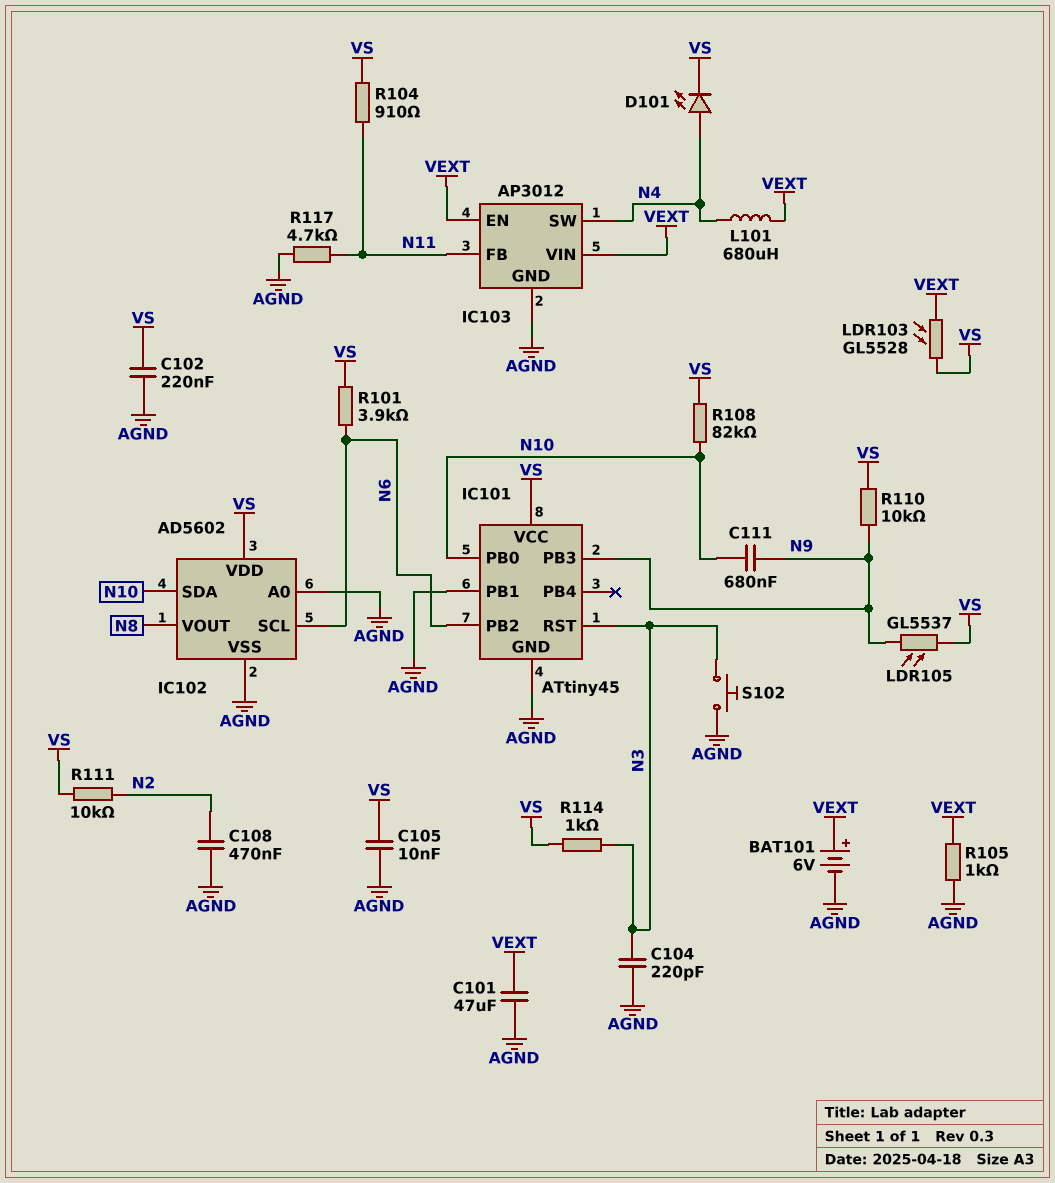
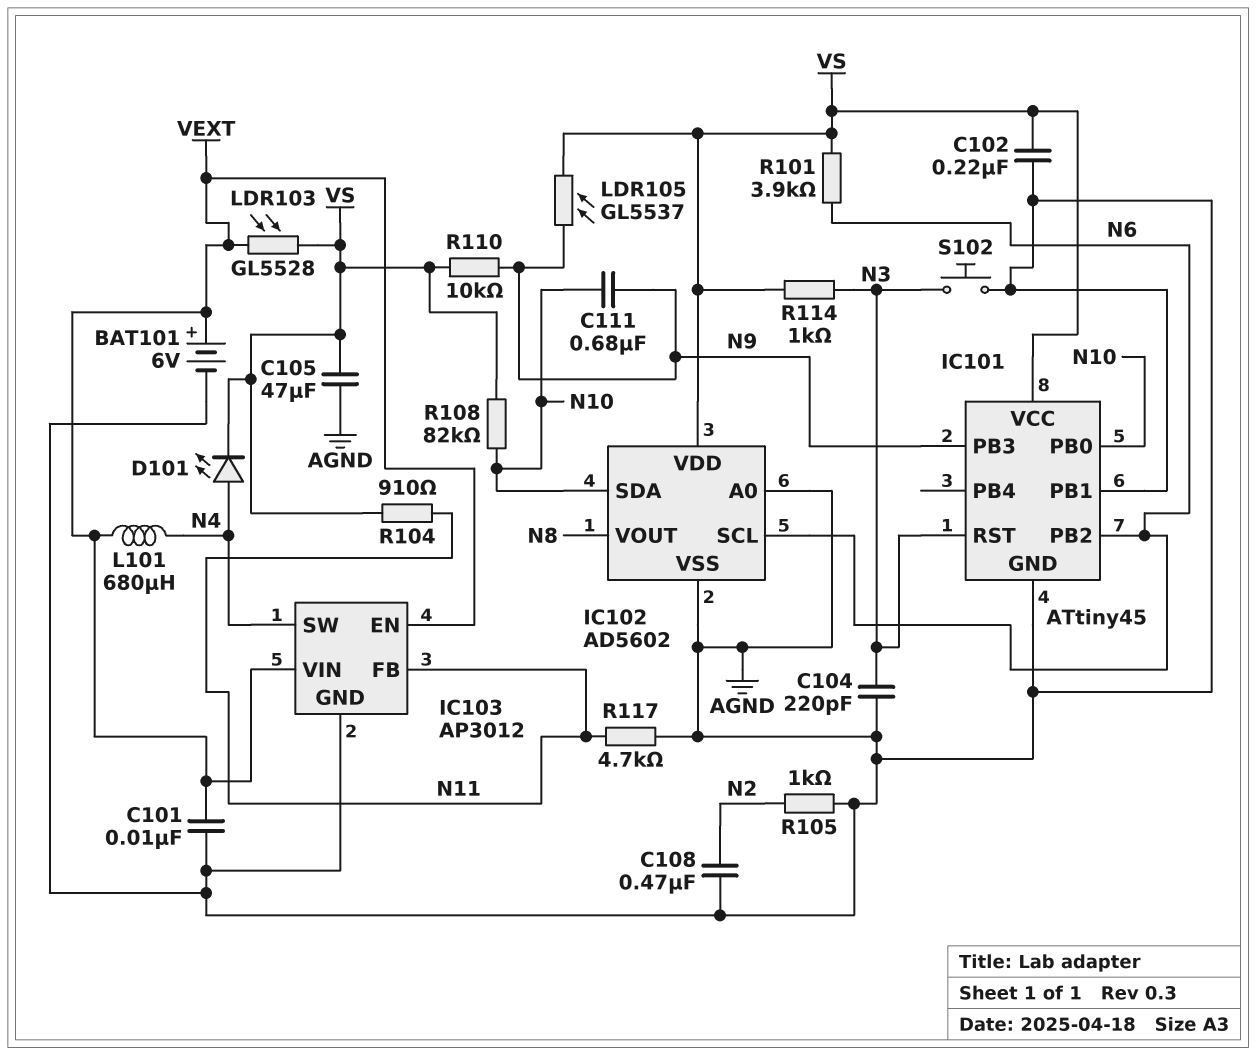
C101: 47uF (AGND, VEXT) -> 10nF (AGND, VEXT)
C105: 10nF (AGND, VS) -> 47uF (AGND, VS)
R105: 1k (AGND, VEXT) -> 1k (AGND, N2)
R111: 10k (N2, VS) -> none

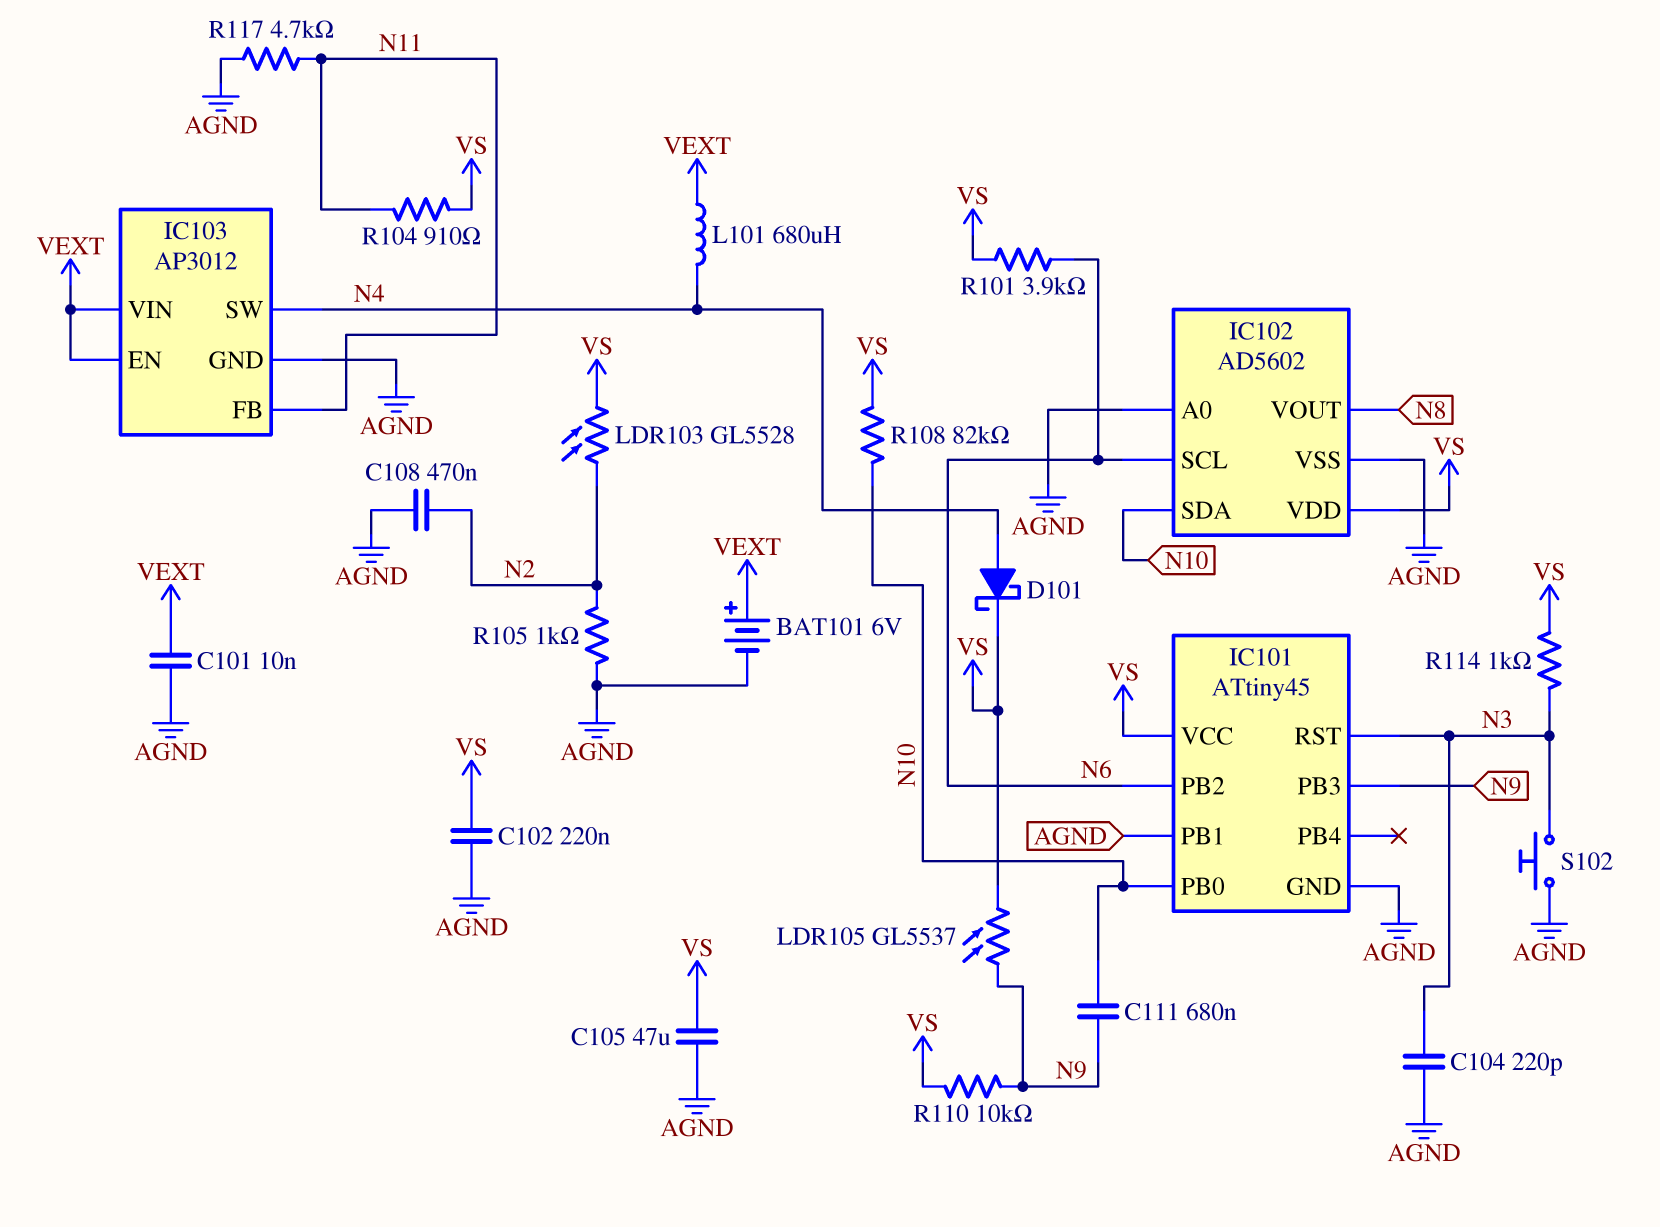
D101: LED (A N4, K VS) -> schottky (A N4, K VS)
LDR103: GL5528 (VEXT, VS) -> GL5528 (N2, VS)

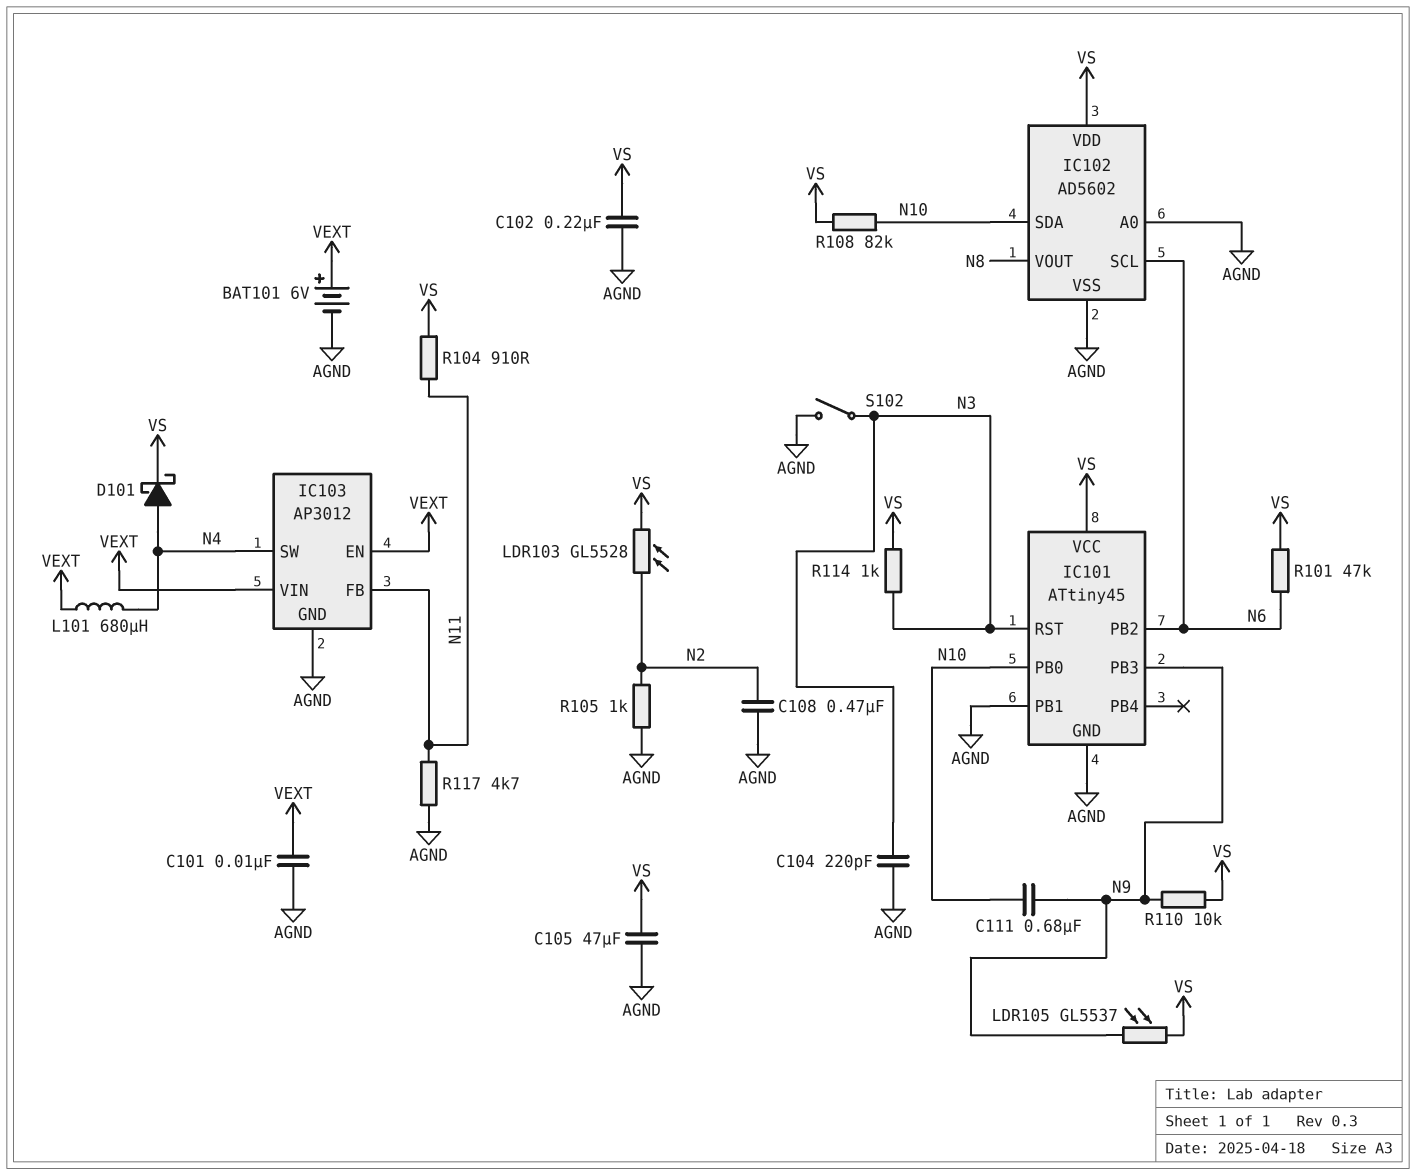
R101: 3.9k (N6, VS) -> 47k (N6, VS)
S102: button (AGND, N3) -> switch (AGND, N3)

